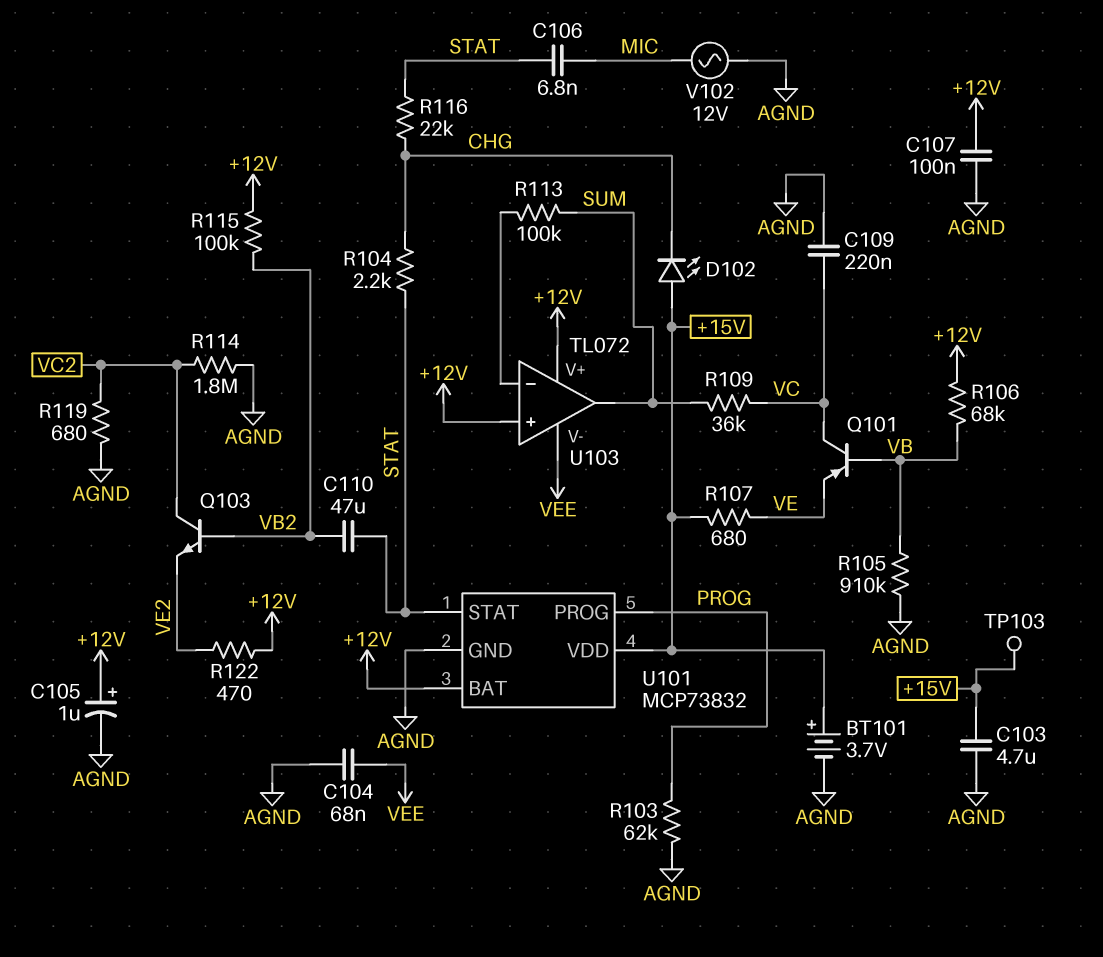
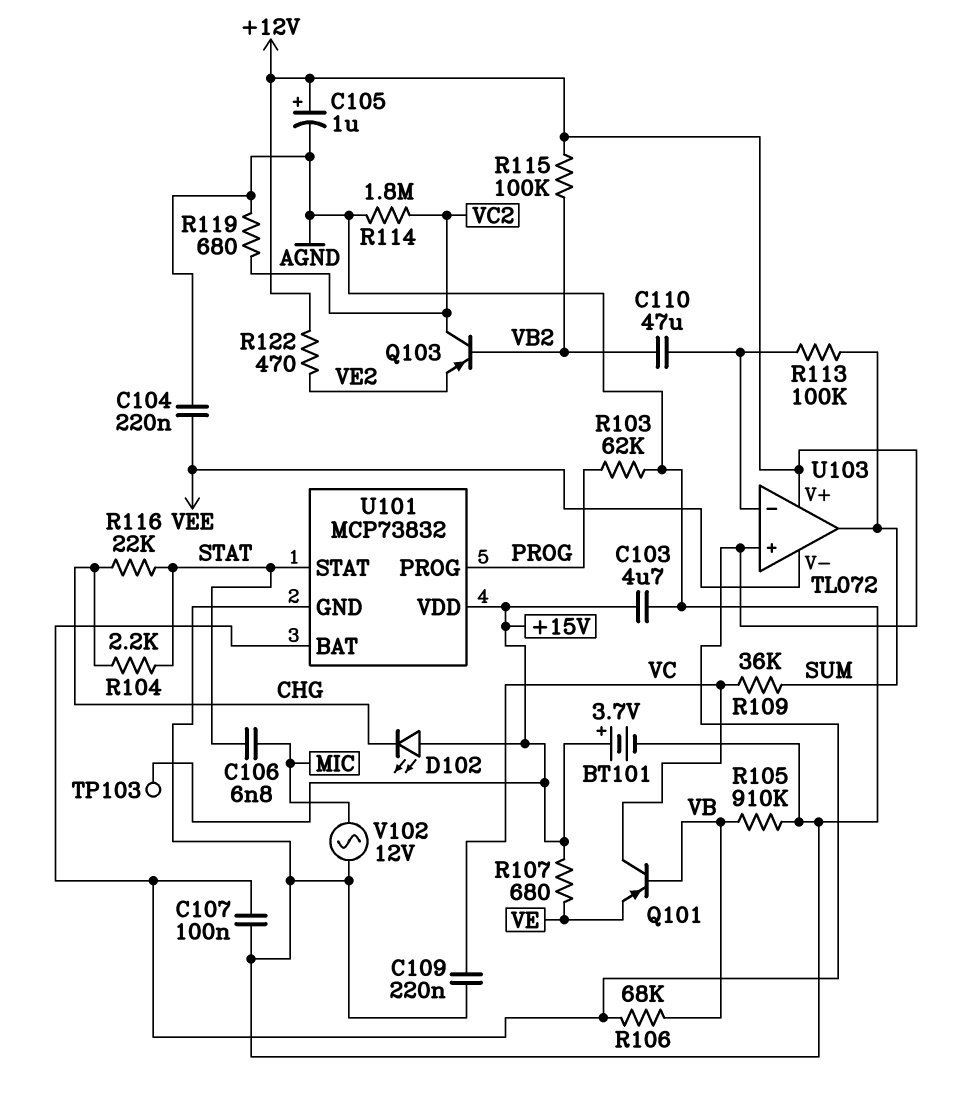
C104: 68nF (AGND, VEE) -> 220nF (AGND, VEE)
C110: 47uF (STAT, VB2) -> 47uF (U103/in-, VB2)
Q103: NPN (B VB2, C VC2, E VE2) -> PNP (B VB2, C VC2, E VE2)

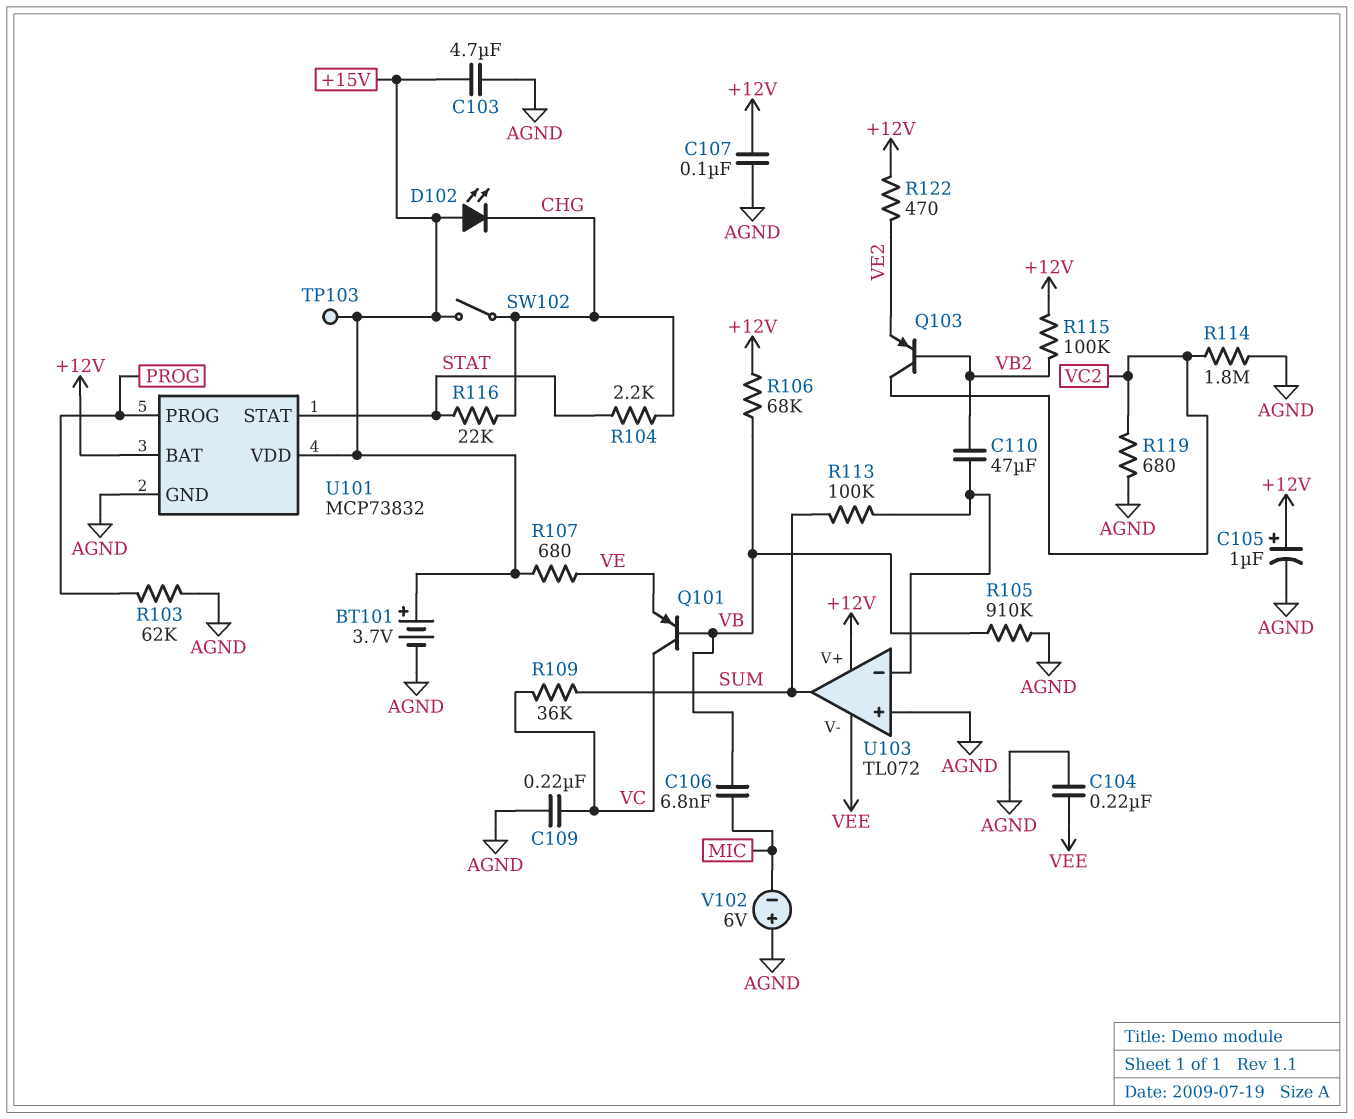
C106: 6.8nF (MIC, STAT) -> 6.8nF (MIC, VB)
SW102: none -> switch (+15V, CHG)
U103 pin in+: +12V -> AGND
V102: AC 12V (AGND, MIC) -> 6V (plus AGND, minus MIC)

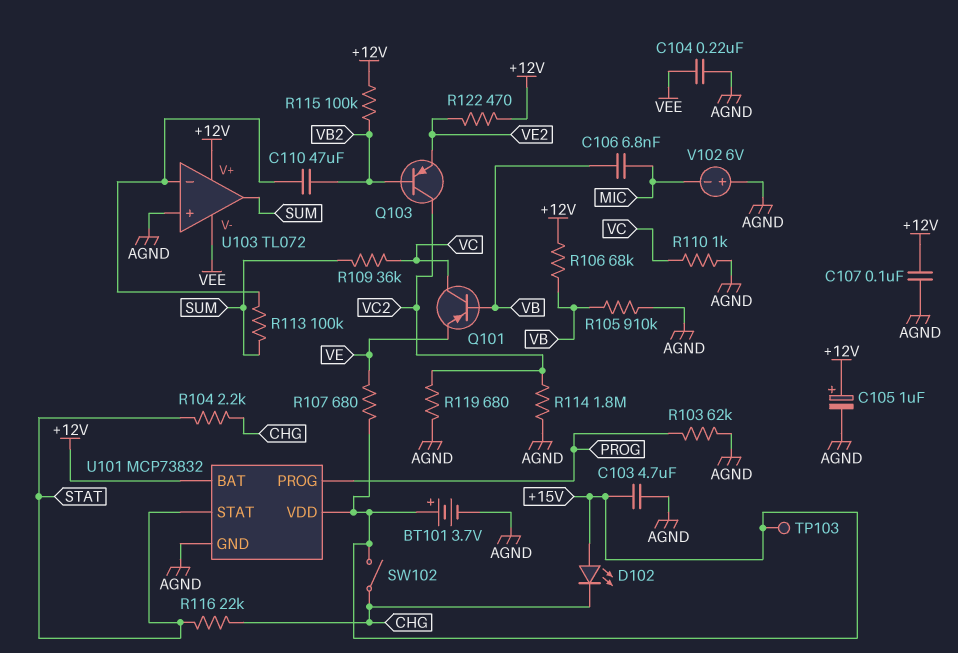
C109: 220nF (AGND, VC) -> none
R110: none -> 1k (AGND, VC)

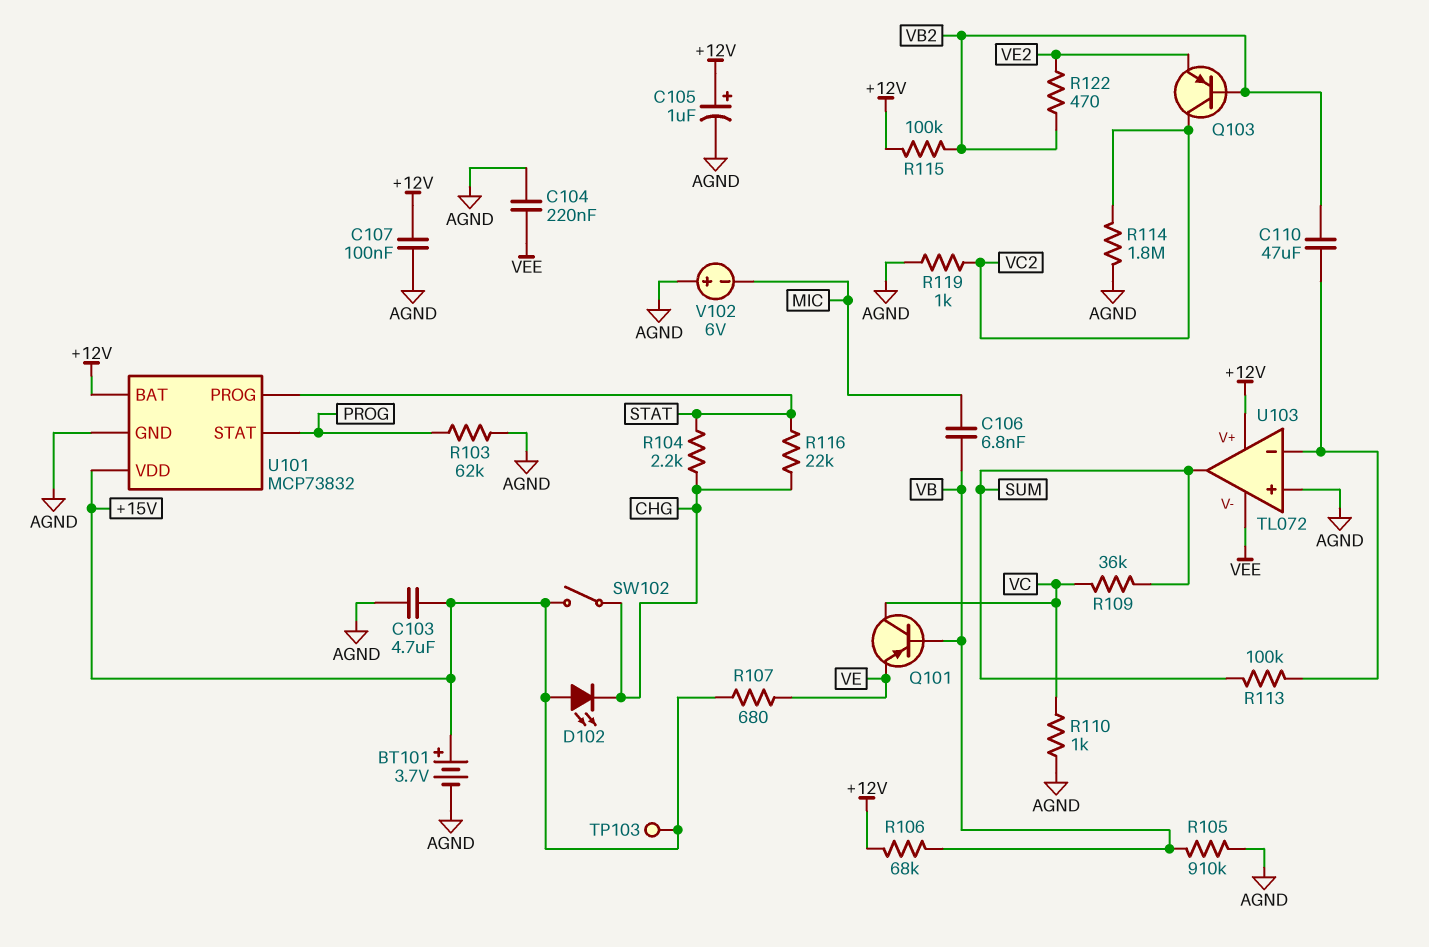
R119: 680 (AGND, VC2) -> 1k (AGND, VC2)
R122: 470 (+12V, VE2) -> 470 (VB2, VE2)
U101 pin PROG: PROG -> STAT
U101 pin STAT: STAT -> PROG

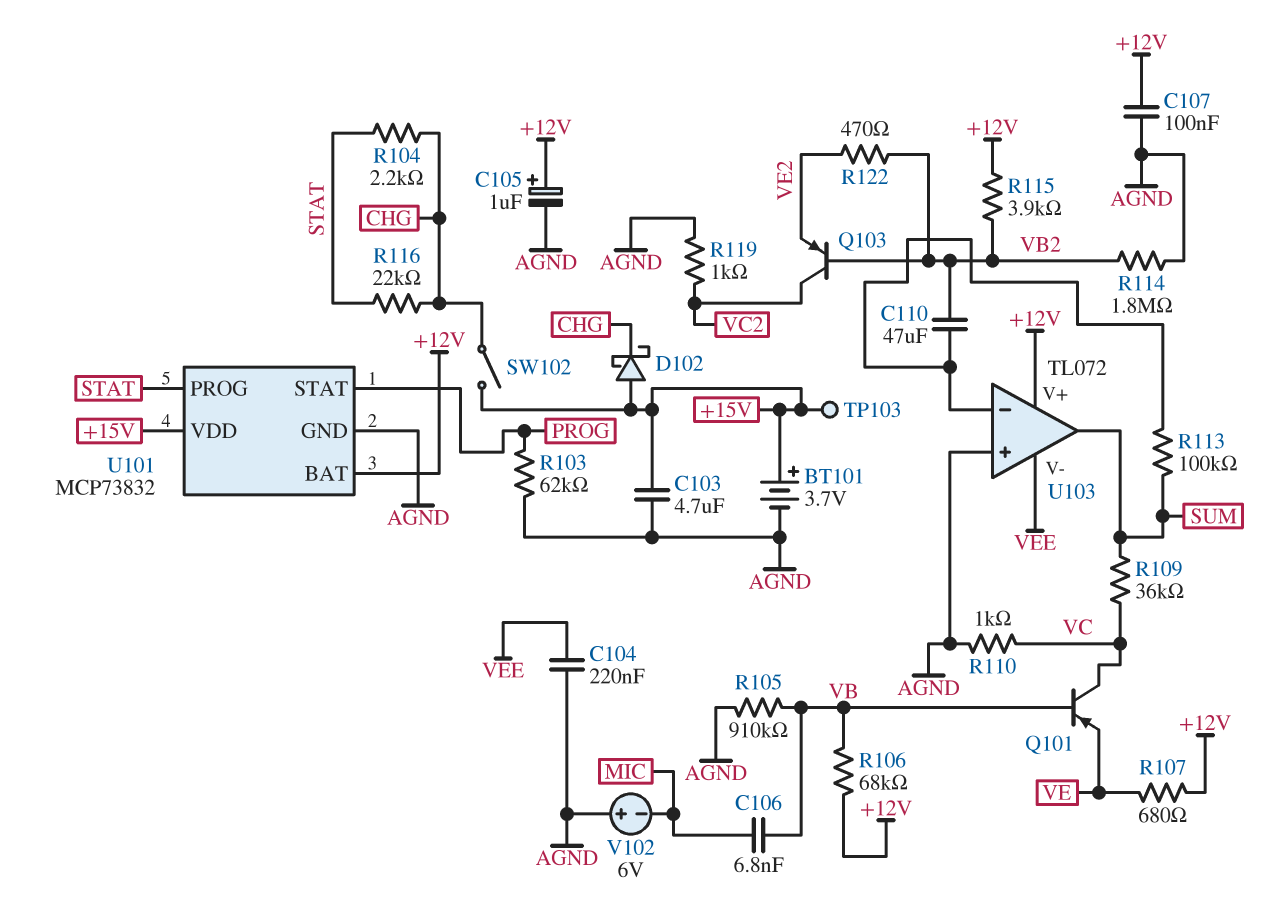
D102: LED (A +15V, K CHG) -> schottky (A +15V, K CHG)
R107: 680 (+15V, VE) -> 680 (+12V, VE)
R114: 1.8M (AGND, VC2) -> 1.8M (AGND, VB2)
R115: 100k (+12V, VB2) -> 3.9k (+12V, VB2)

